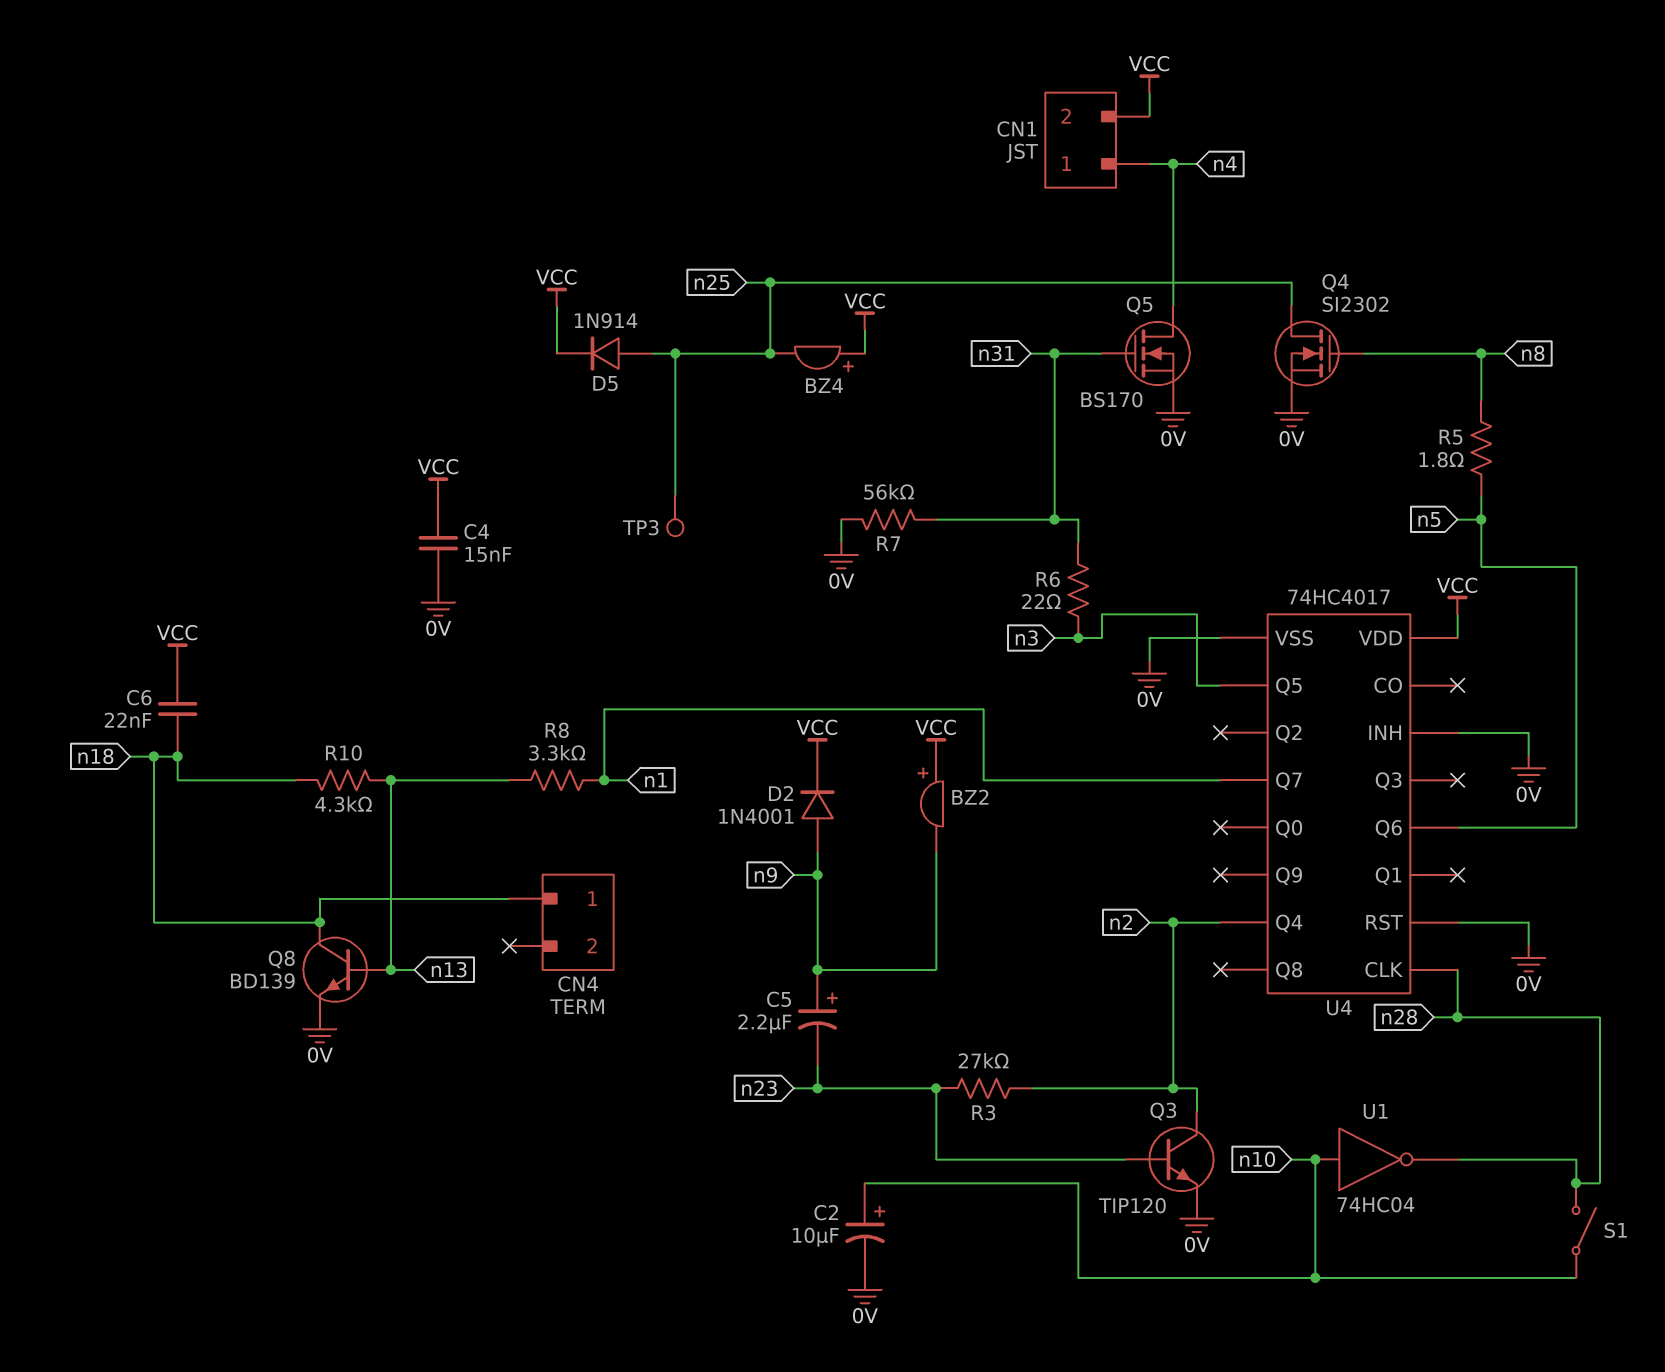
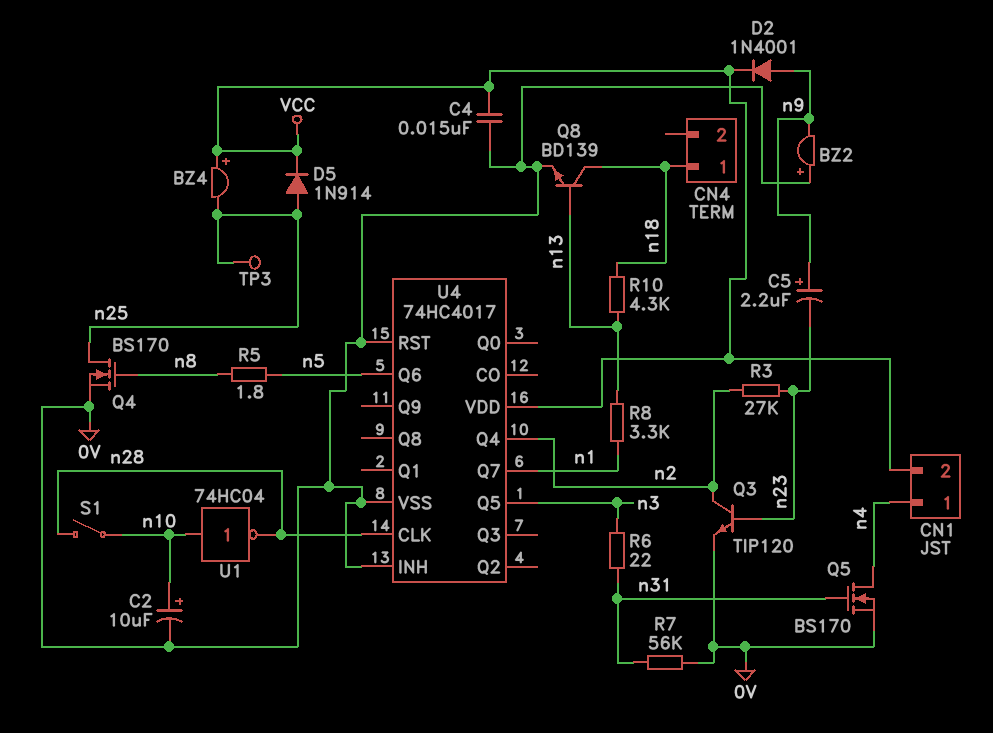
BZ2: buzzer (plus VCC, minus n9) -> buzzer (plus 0V, minus n9)
C6: 22nF (VCC, n18) -> none
Q4: NMOS SI2302 (G n8, D n25, S 0V) -> NMOS BS170 (G n8, D n25, S 0V)

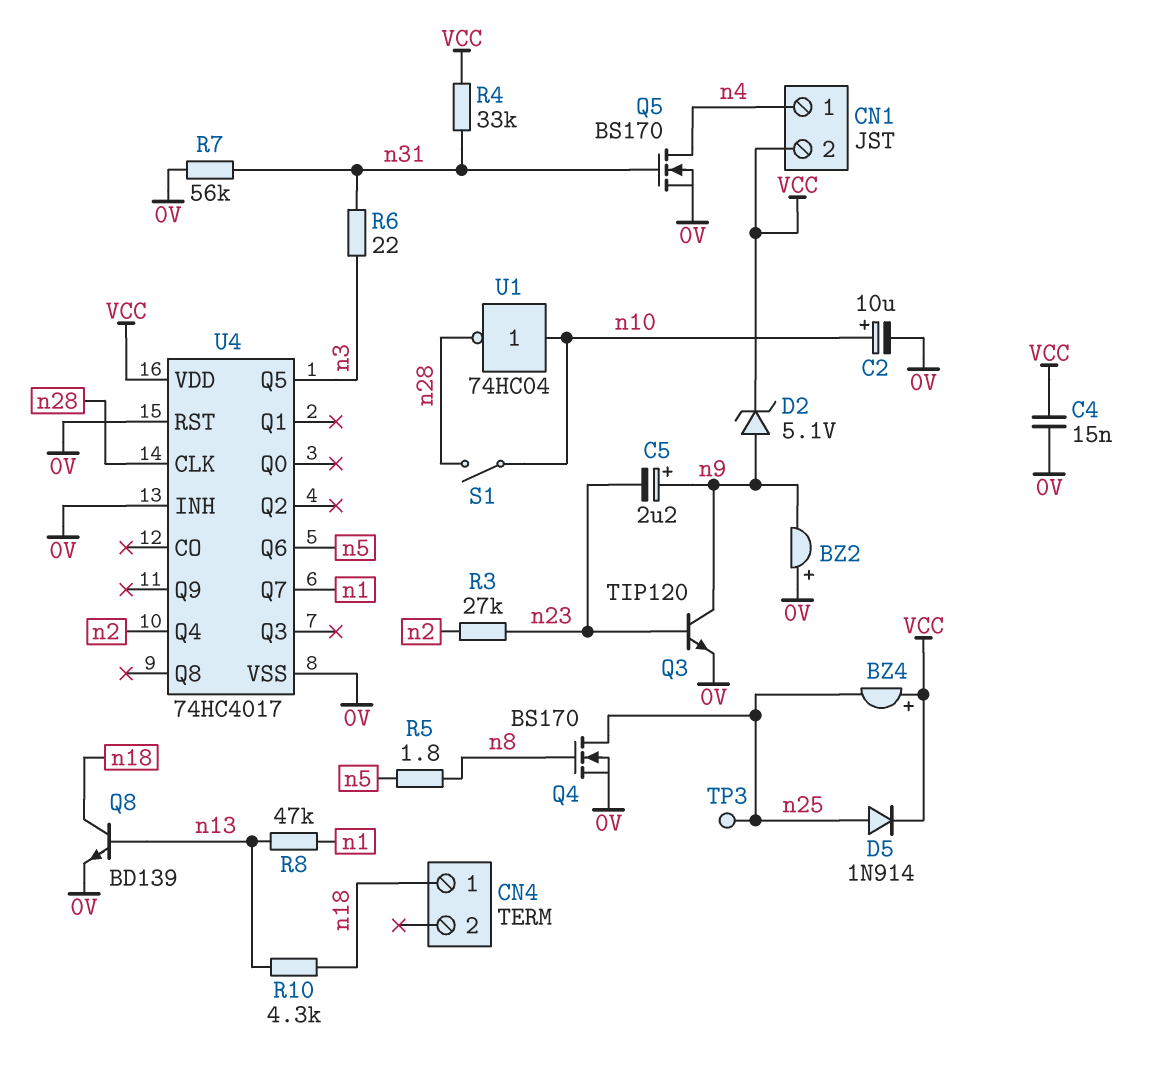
D2: diode 1N4001 (A n9, K VCC) -> zener 5.1V (A n9, K VCC)
Q3: NPN TIP120 (B n23, C n2, E 0V) -> NPN TIP120 (B n23, C n9, E 0V)
R4: none -> 33k (VCC, n31)
R8: 3.3k (n1, n13) -> 47k (n1, n13)

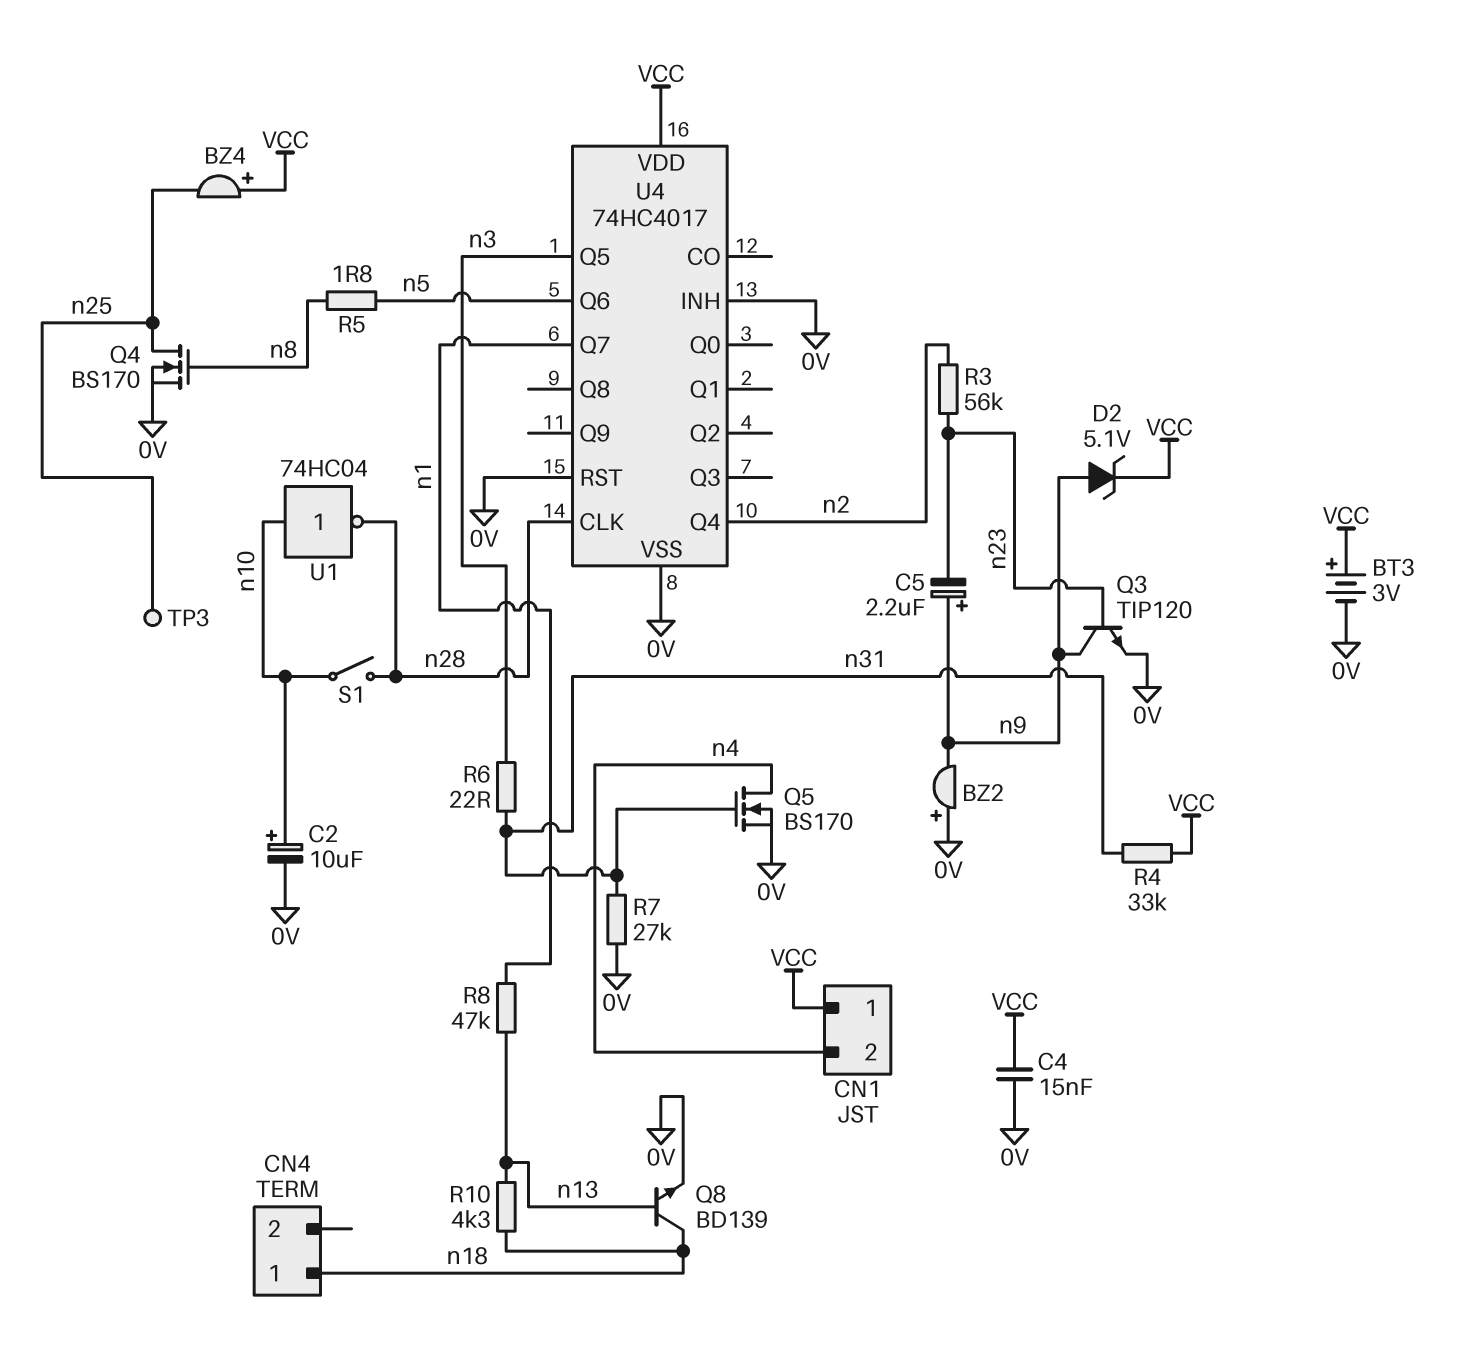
BT3: none -> 3V (plus VCC, minus 0V)
CN1 pin 1: n4 -> VCC
CN1 pin 2: VCC -> n4
D5: diode 1N914 (A n25, K VCC) -> none
R3: 27k (n2, n23) -> 56k (n2, n23)
R7: 56k (0V, n31) -> 27k (0V, n31)

